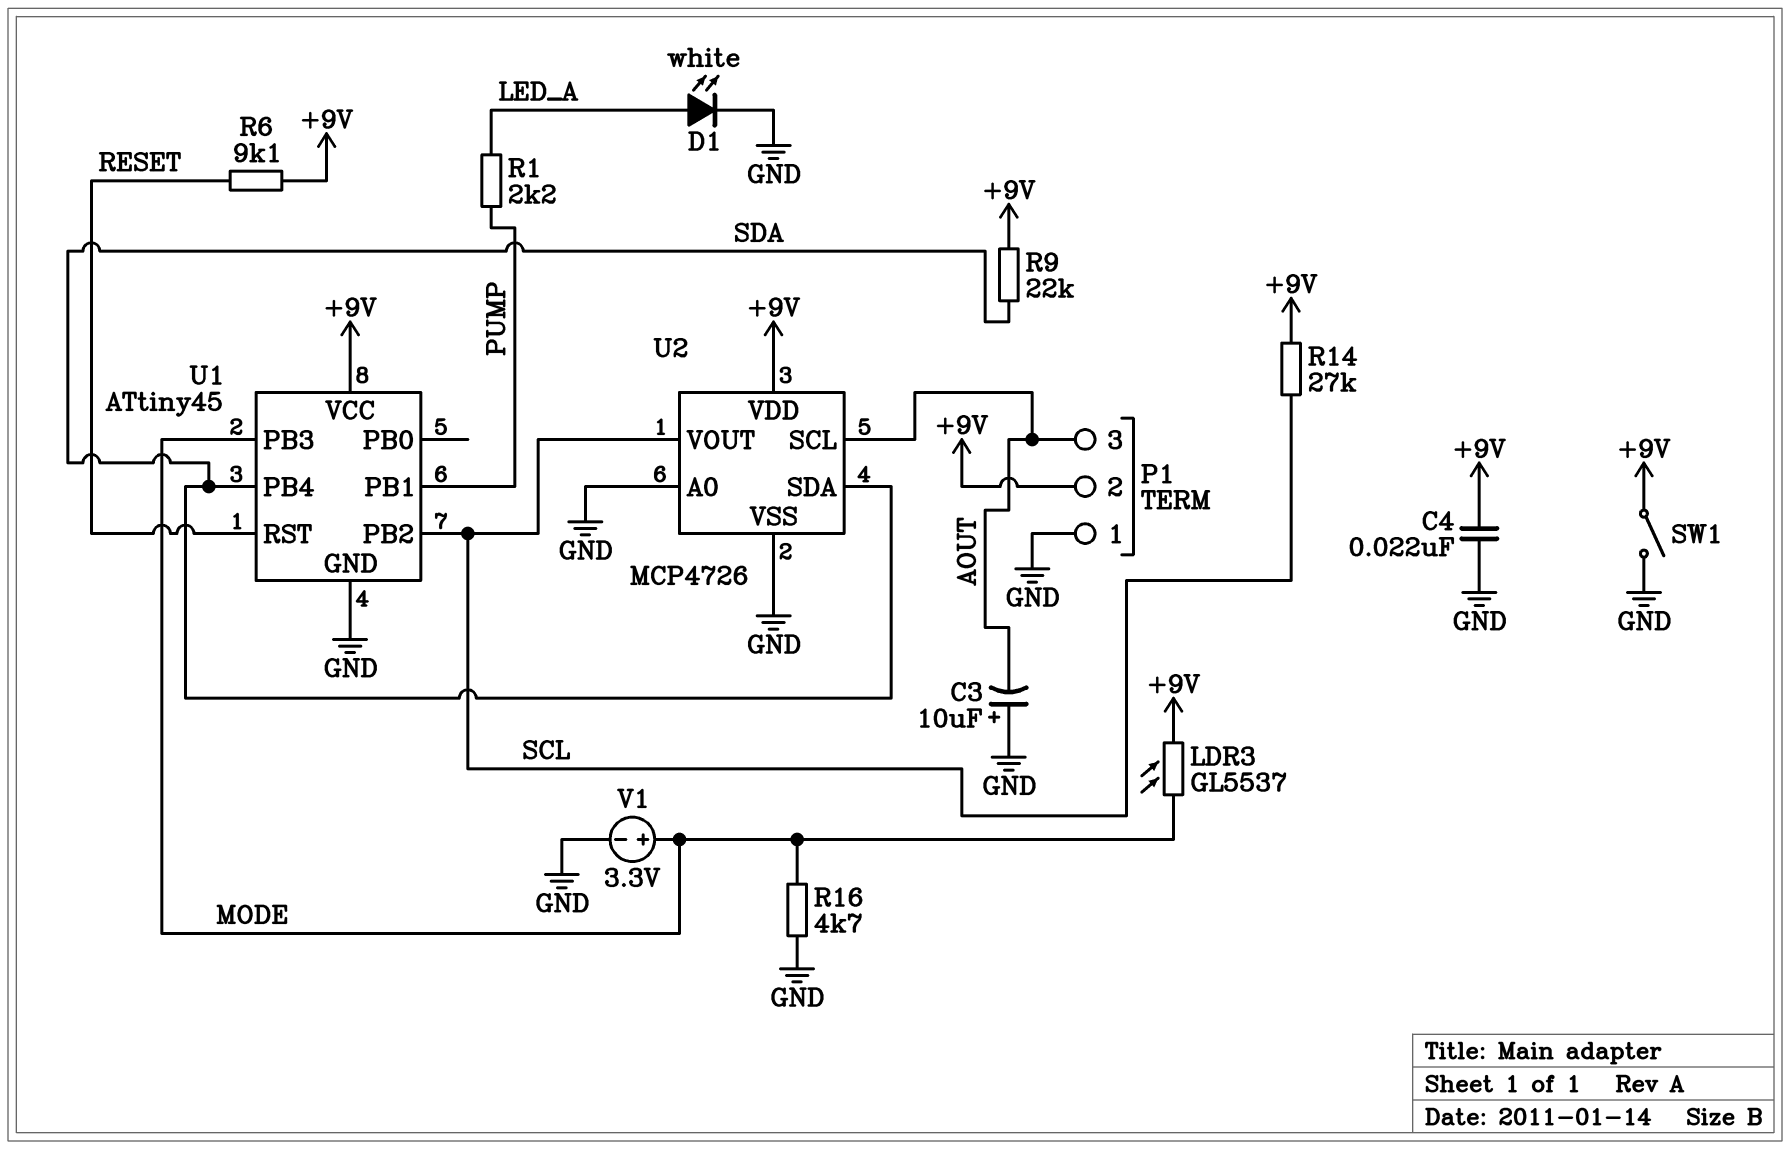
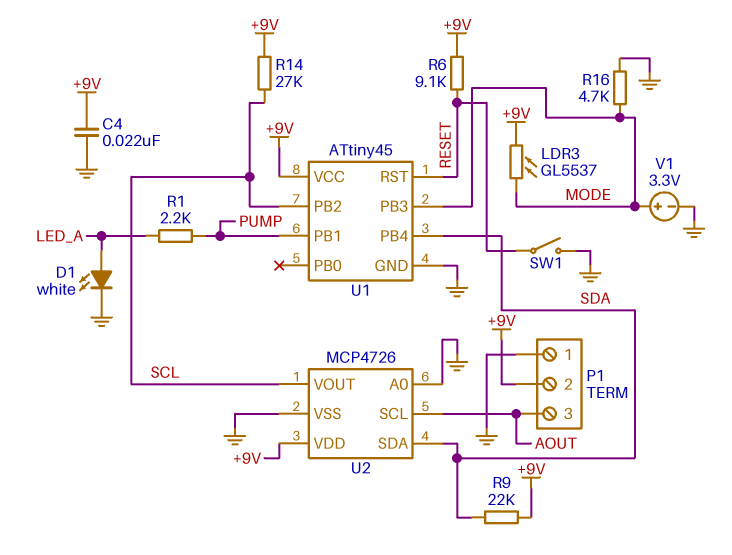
C3: 10uF (plus GND, minus AOUT) -> none
SW1: switch (+9V, GND) -> switch (GND, RESET)

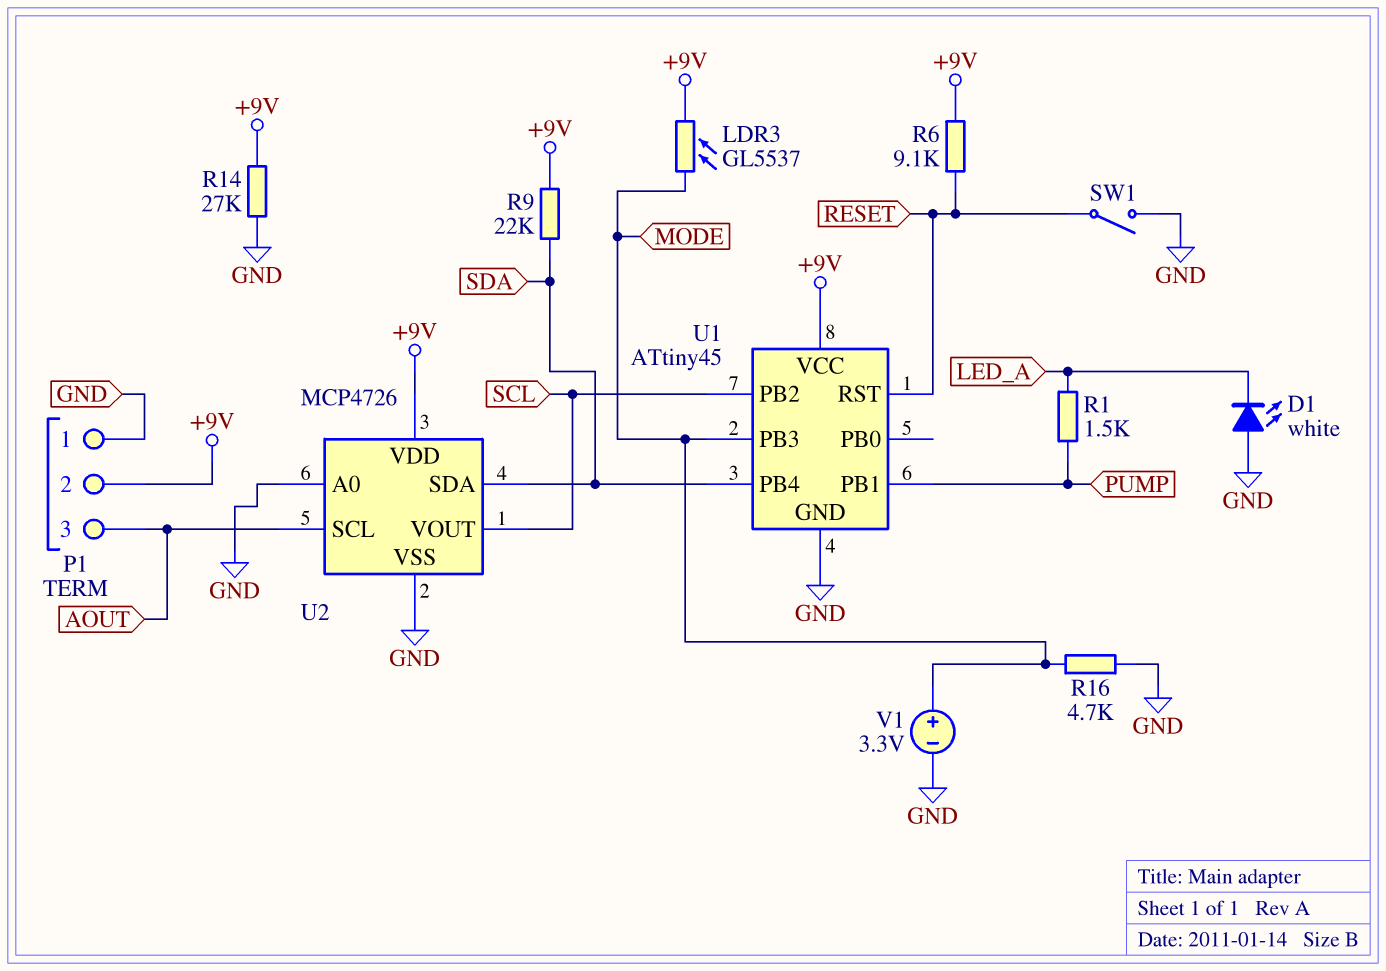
C4: 22nF (+9V, GND) -> none
D1: LED white (A LED_A, K GND) -> LED white (A GND, K LED_A)
R1: 2.2k (LED_A, PUMP) -> 1.5k (LED_A, PUMP)
R14: 27k (+9V, SCL) -> 27k (+9V, GND)

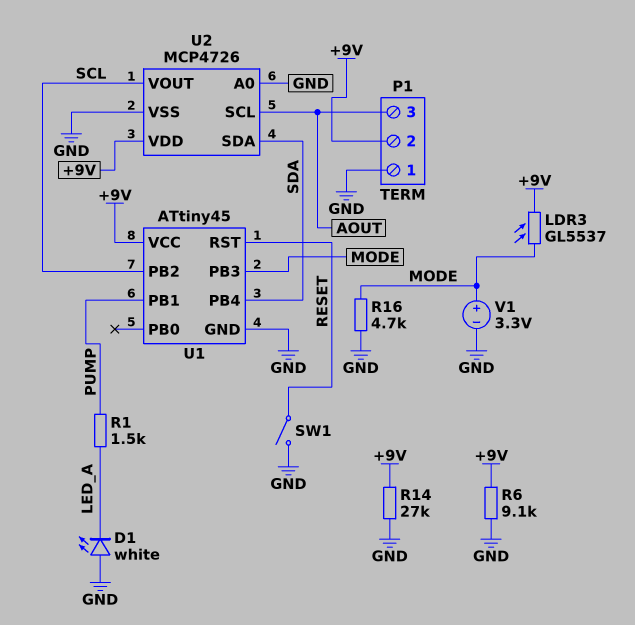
R6: 9.1k (+9V, RESET) -> 9.1k (+9V, GND)
R9: 22k (+9V, SDA) -> none

